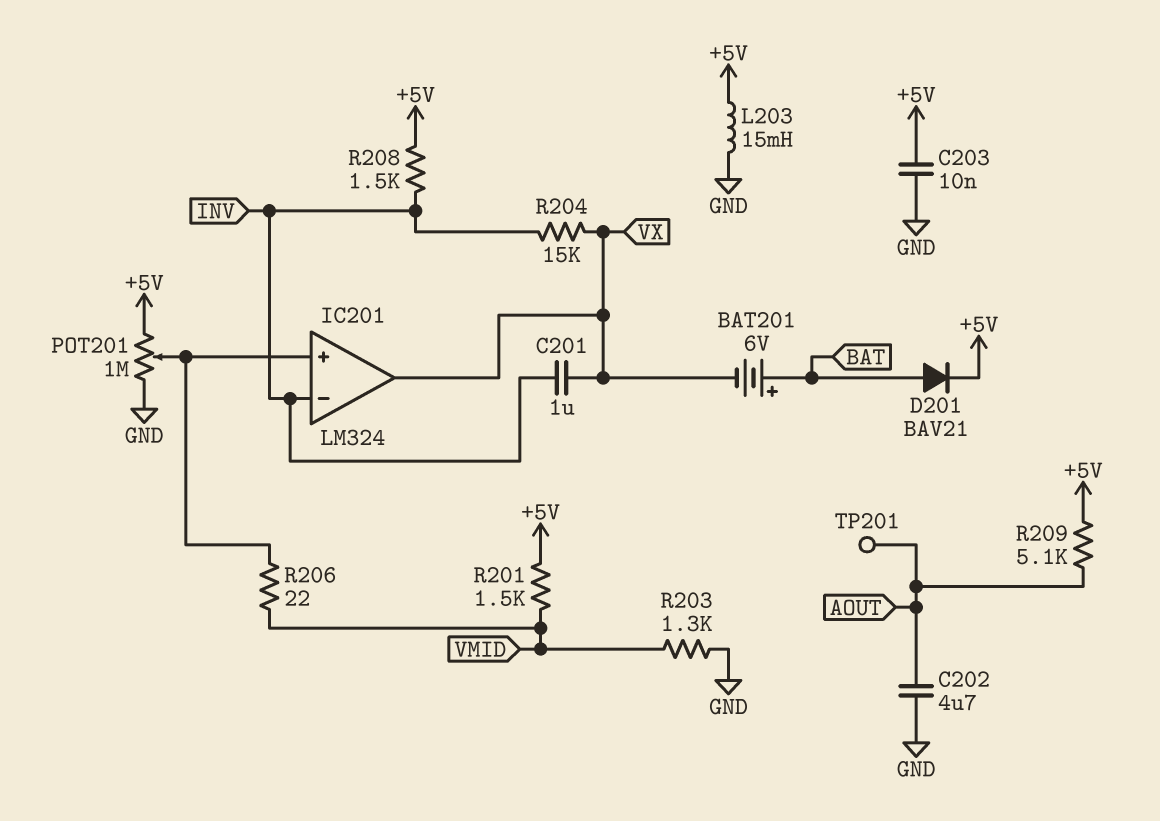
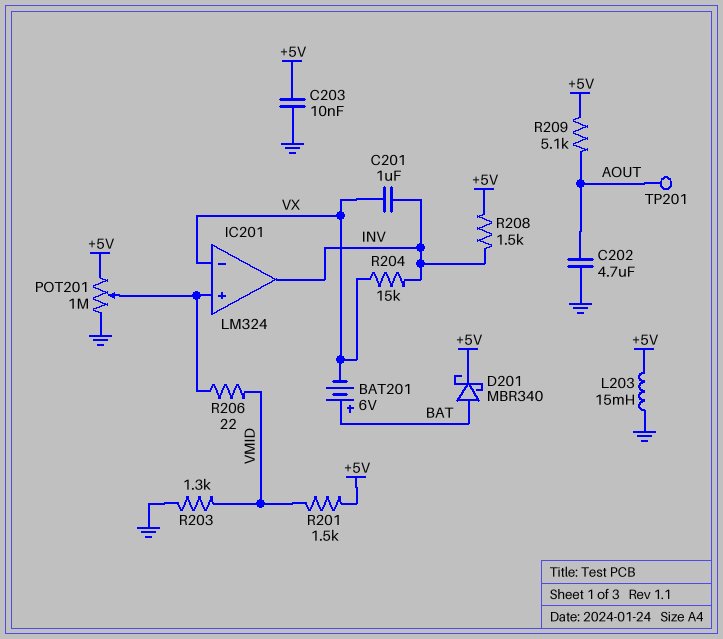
D201: diode BAV21 (A BAT, K +5V) -> schottky MBR340 (A BAT, K +5V)
IC201 pin in-: INV -> VX
IC201 pin out: VX -> INV

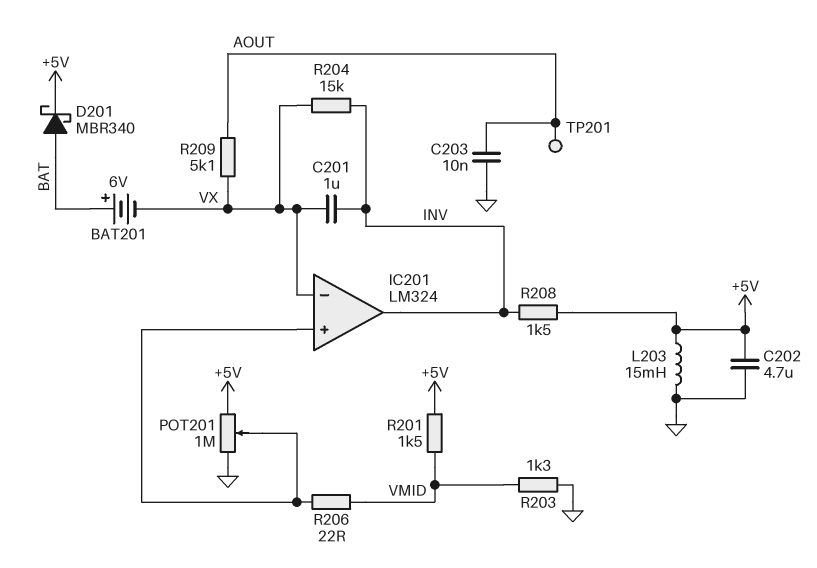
C202: 4.7uF (AOUT, GND) -> 4.7uF (+5V, GND)
C203: 10nF (+5V, GND) -> 10nF (AOUT, GND)
R209: 5.1k (+5V, AOUT) -> 5.1k (AOUT, VX)

